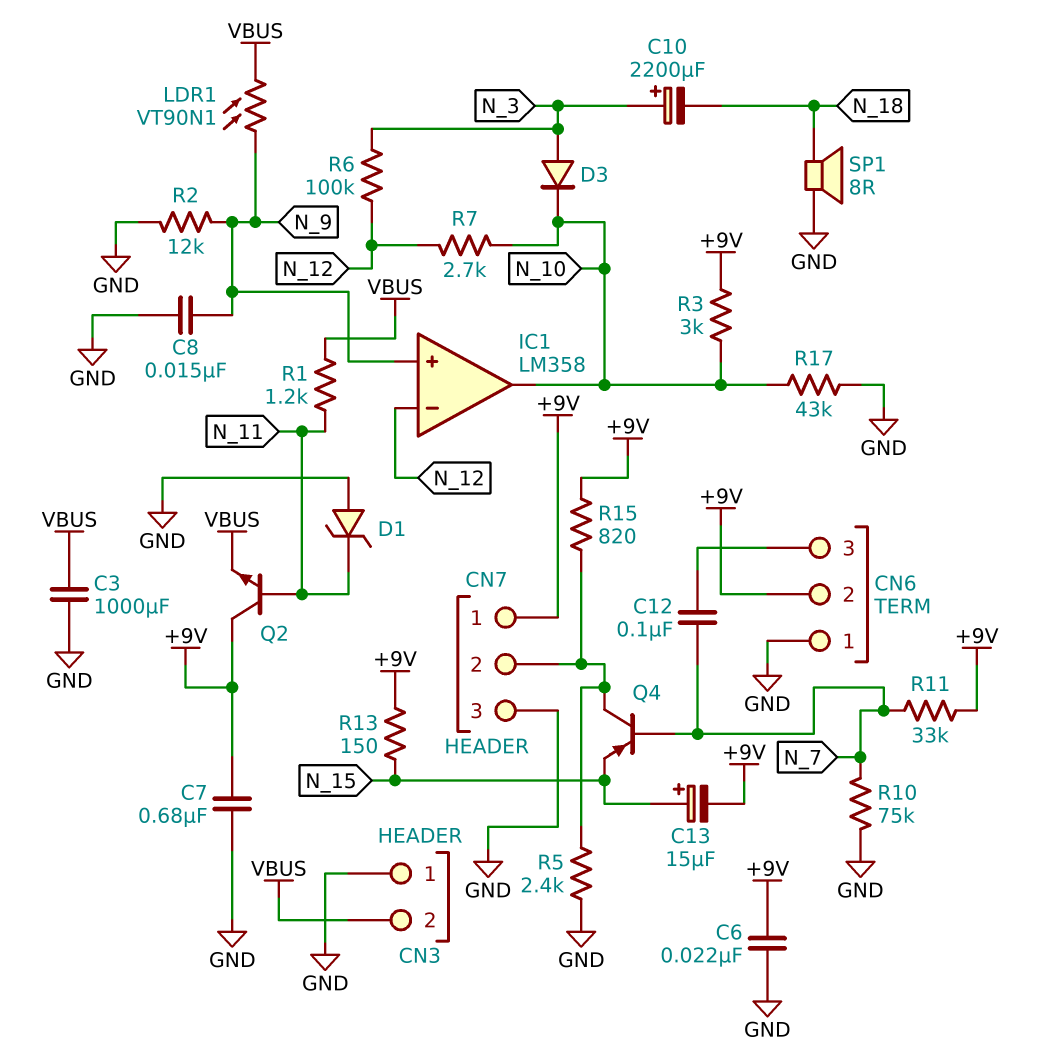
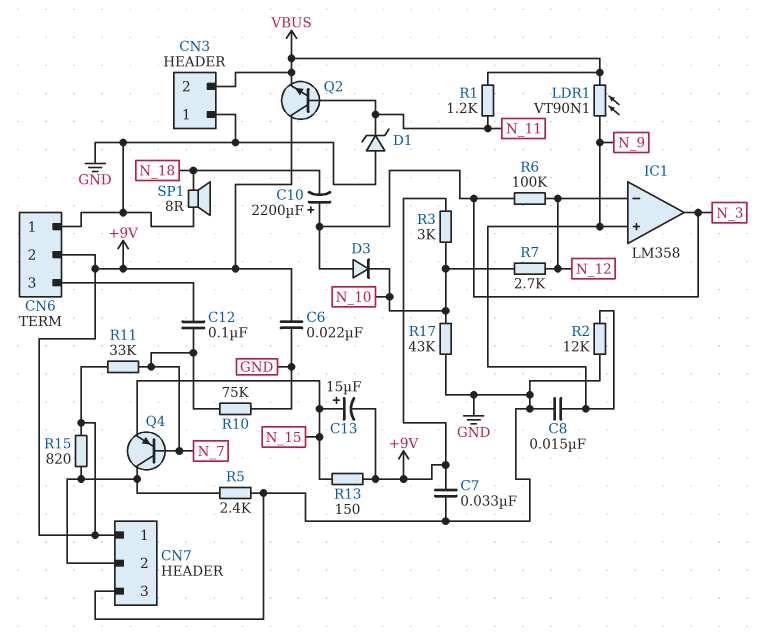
C3: 1000uF (GND, VBUS) -> none
C7: 680nF (+9V, GND) -> 33nF (+9V, GND)
IC1 pin out: N_10 -> N_3

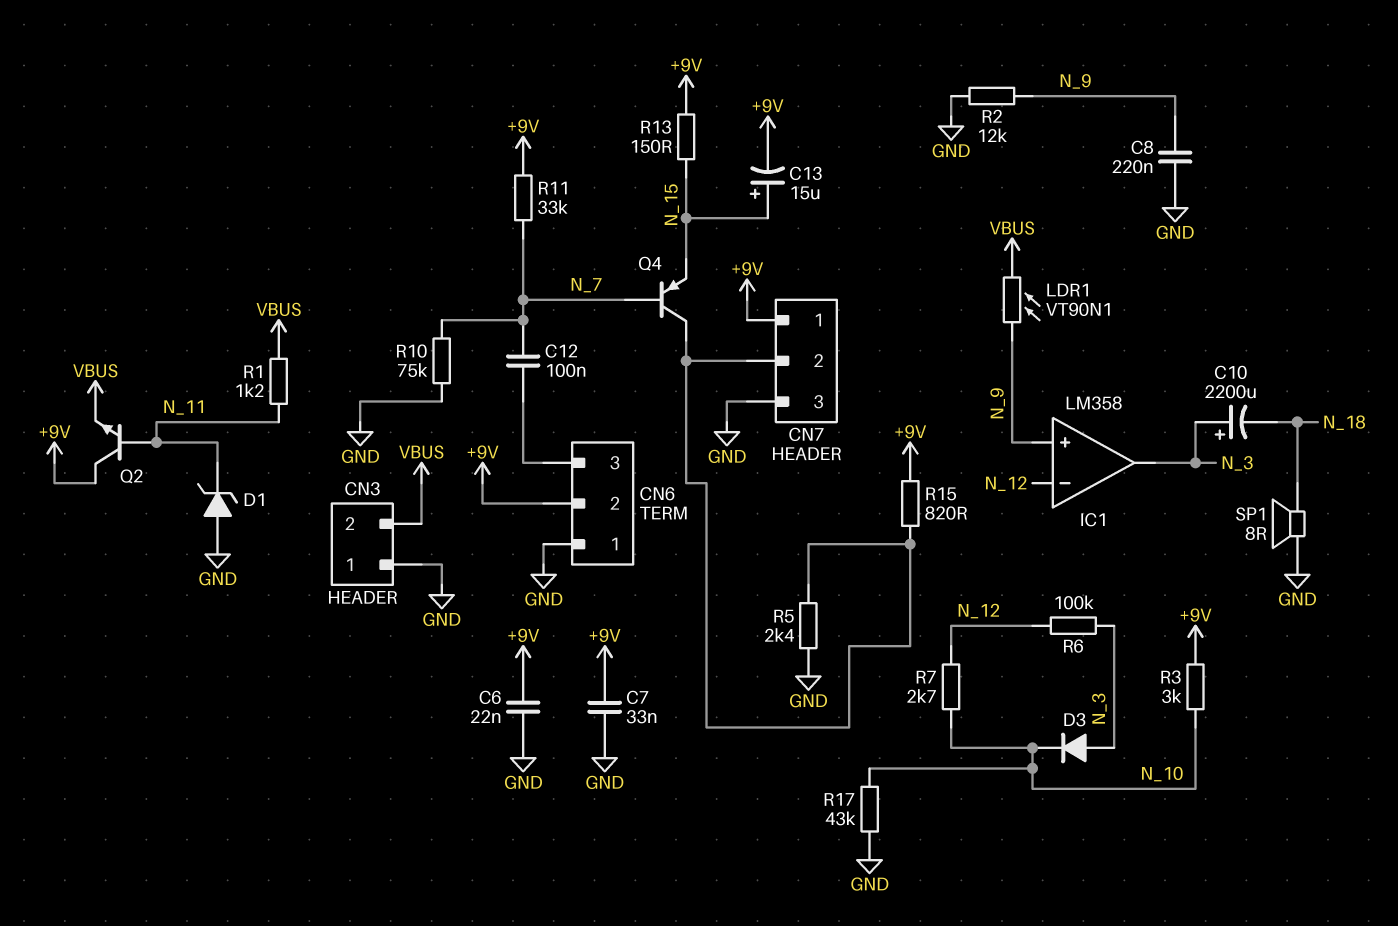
C8: 15nF (GND, N_9) -> 220nF (GND, N_9)

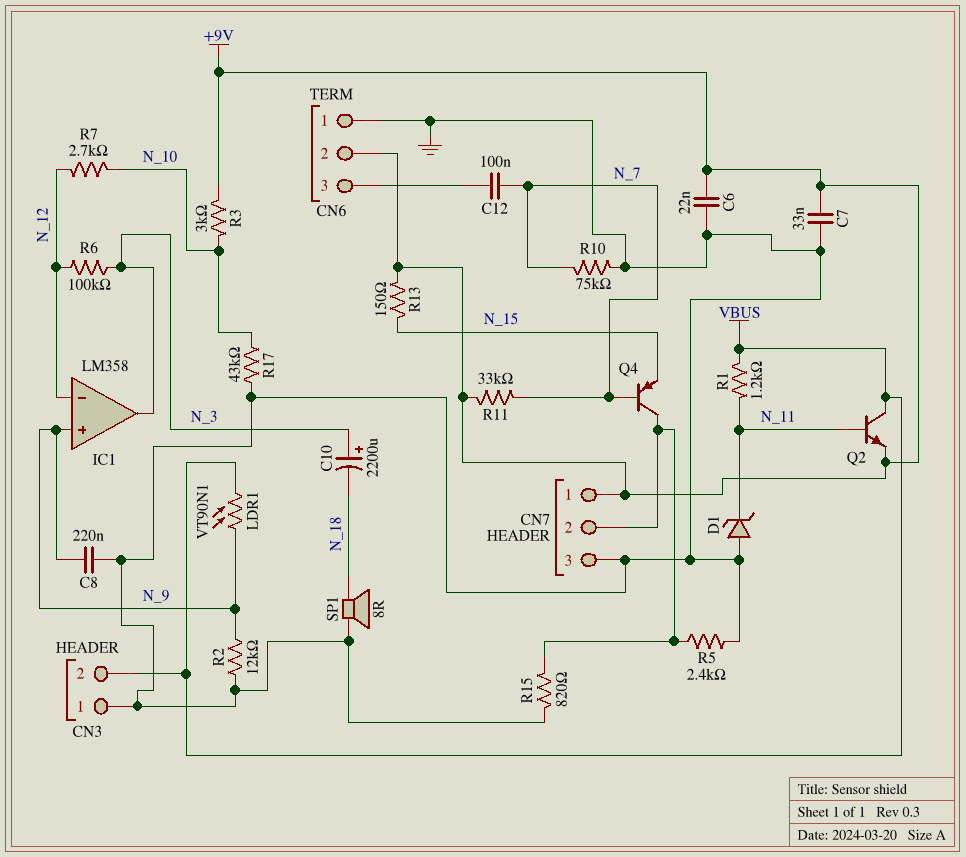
C13: 15uF (plus N_15, minus +9V) -> none
D3: diode (A N_3, K N_10) -> none
Q2: NPN (B N_11, C +9V, E VBUS) -> NPN (B N_11, C VBUS, E +9V)
R15: 820 (+9V, CN7/2) -> 820 (CN7/2, GND)

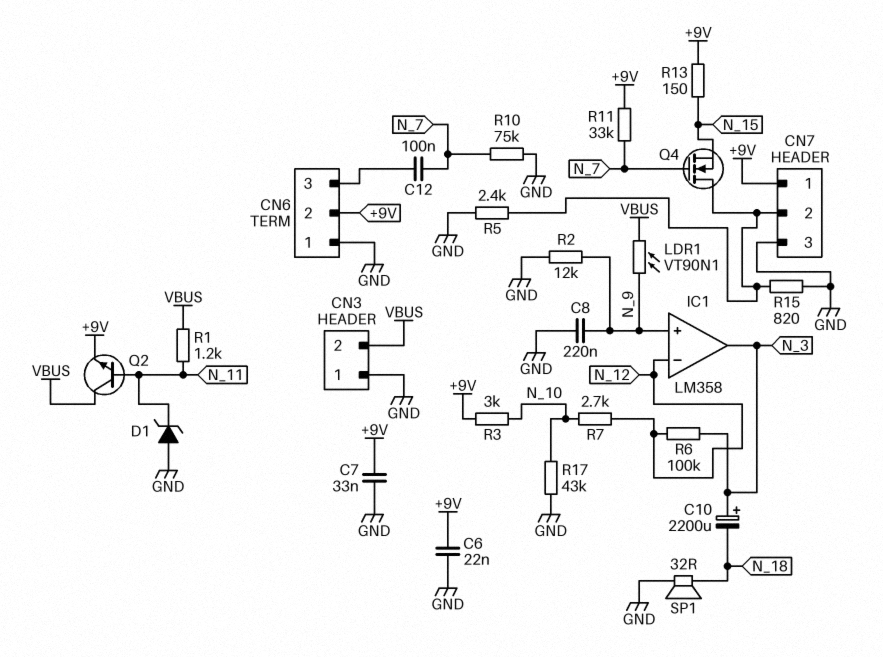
Q4: PNP (B N_7, C CN7/2, E N_15) -> NMOS (G N_7, D CN7/2, S N_15)
SP1: speaker 8R (GND, N_18) -> speaker 32R (GND, N_18)

